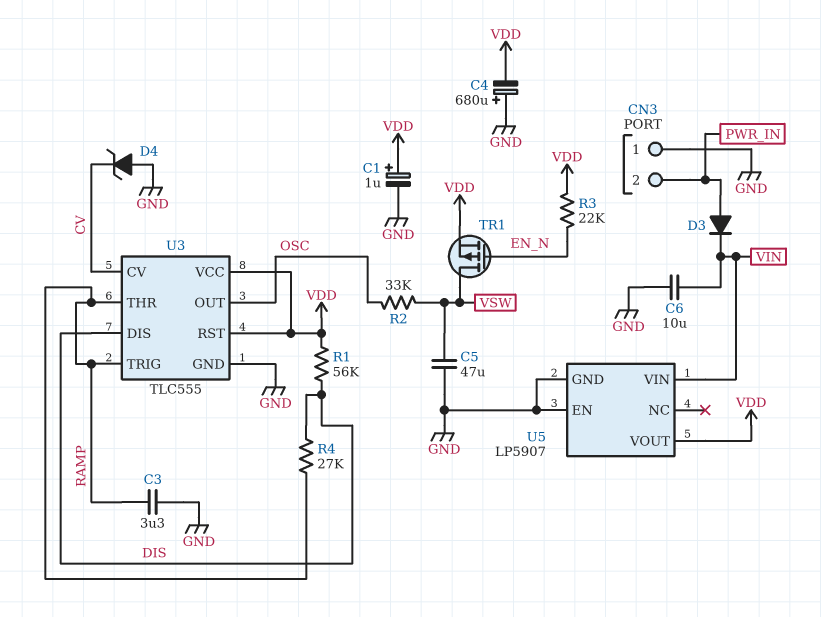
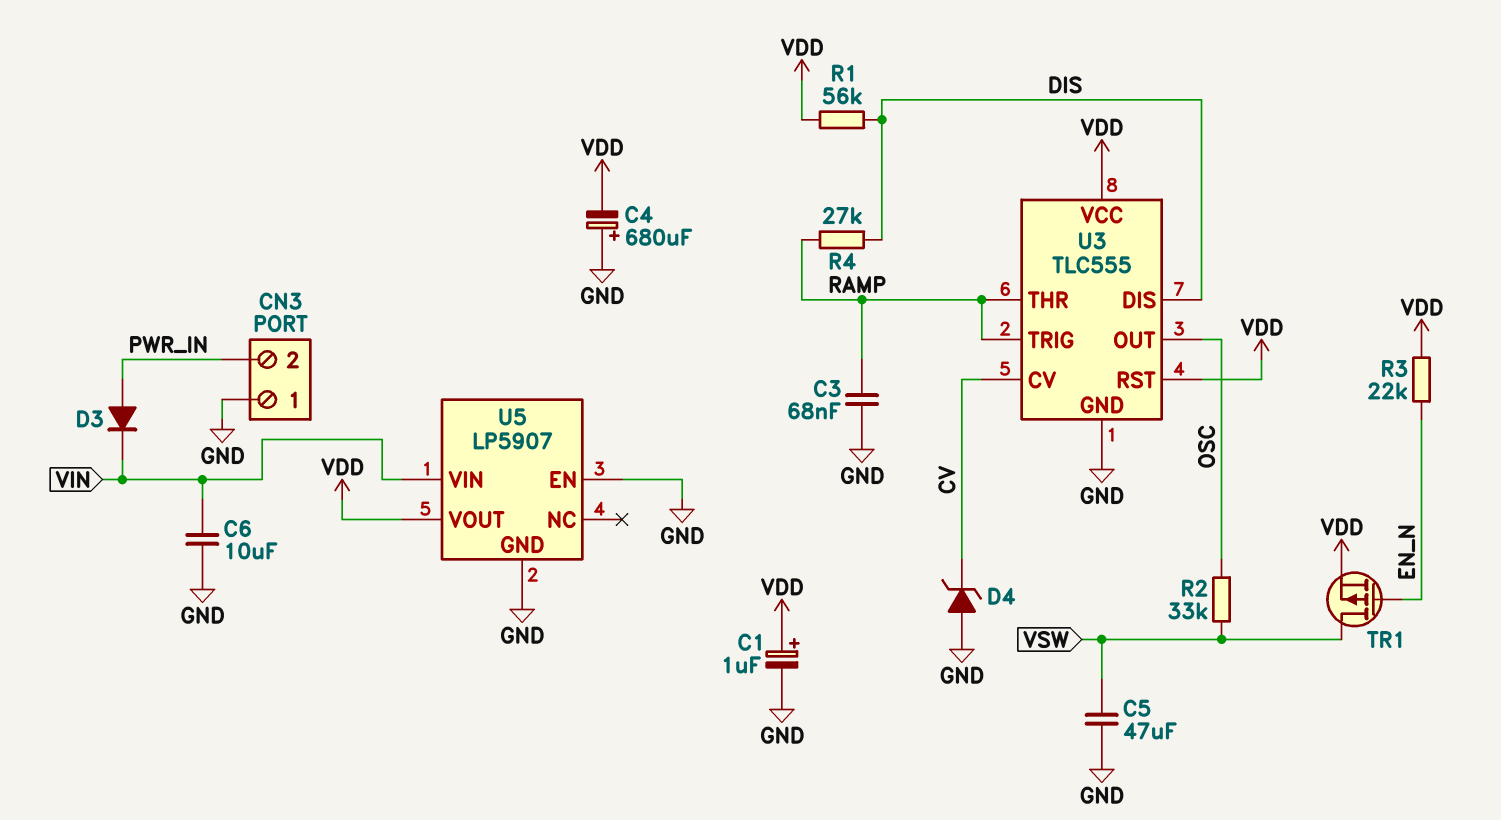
C3: 3.3uF (GND, RAMP) -> 68nF (GND, RAMP)

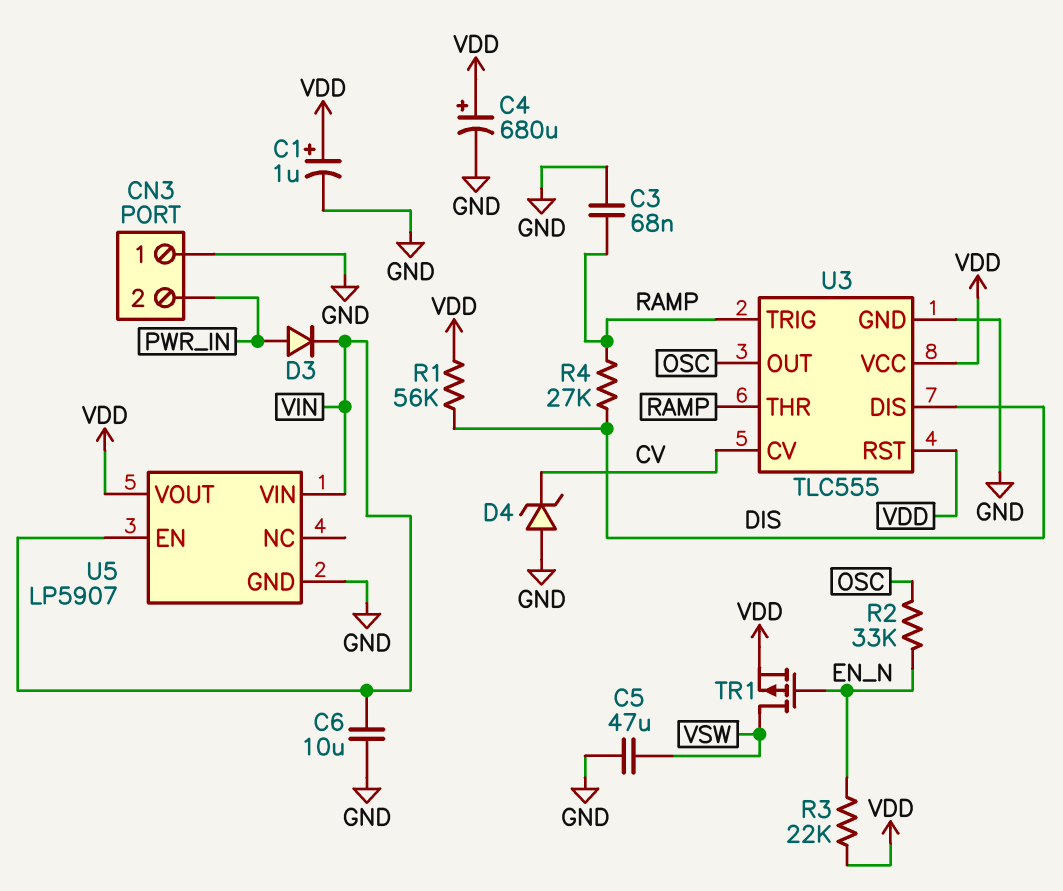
C4: 680uF (plus GND, minus VDD) -> 680uF (plus VDD, minus GND)
R2: 33k (OSC, VSW) -> 33k (EN_N, OSC)
U5 pin EN: GND -> VIN

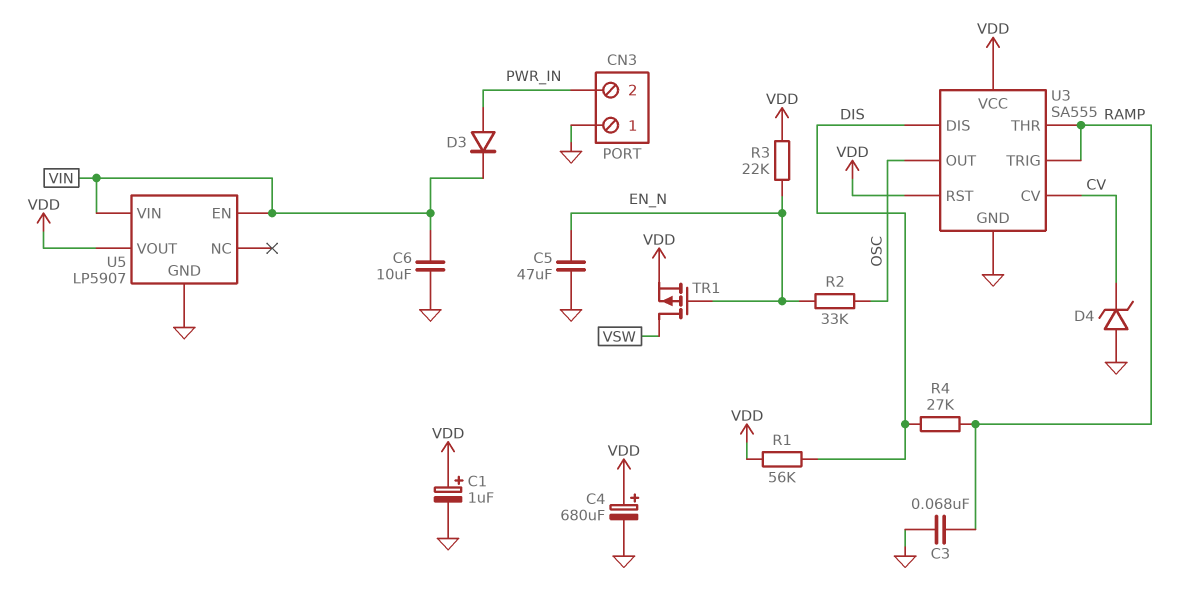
C5: 47uF (GND, VSW) -> 47uF (EN_N, GND)
U3: TLC555 -> SA555

